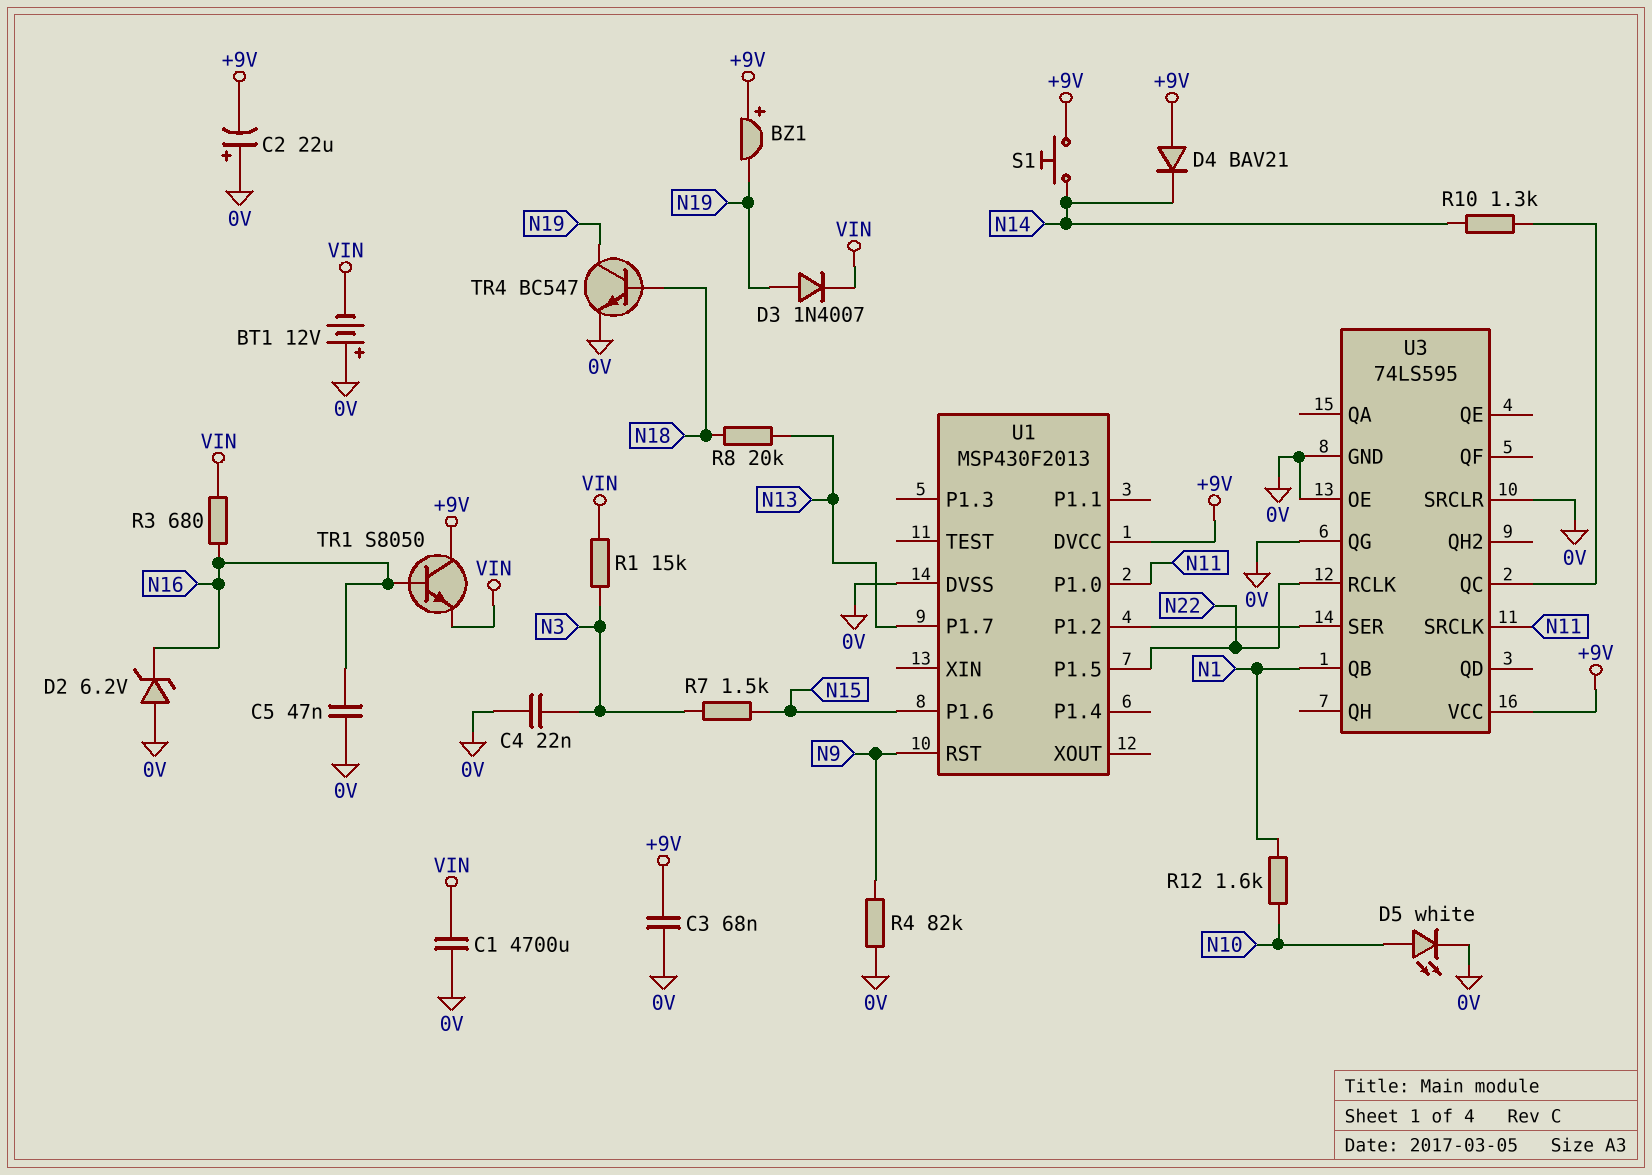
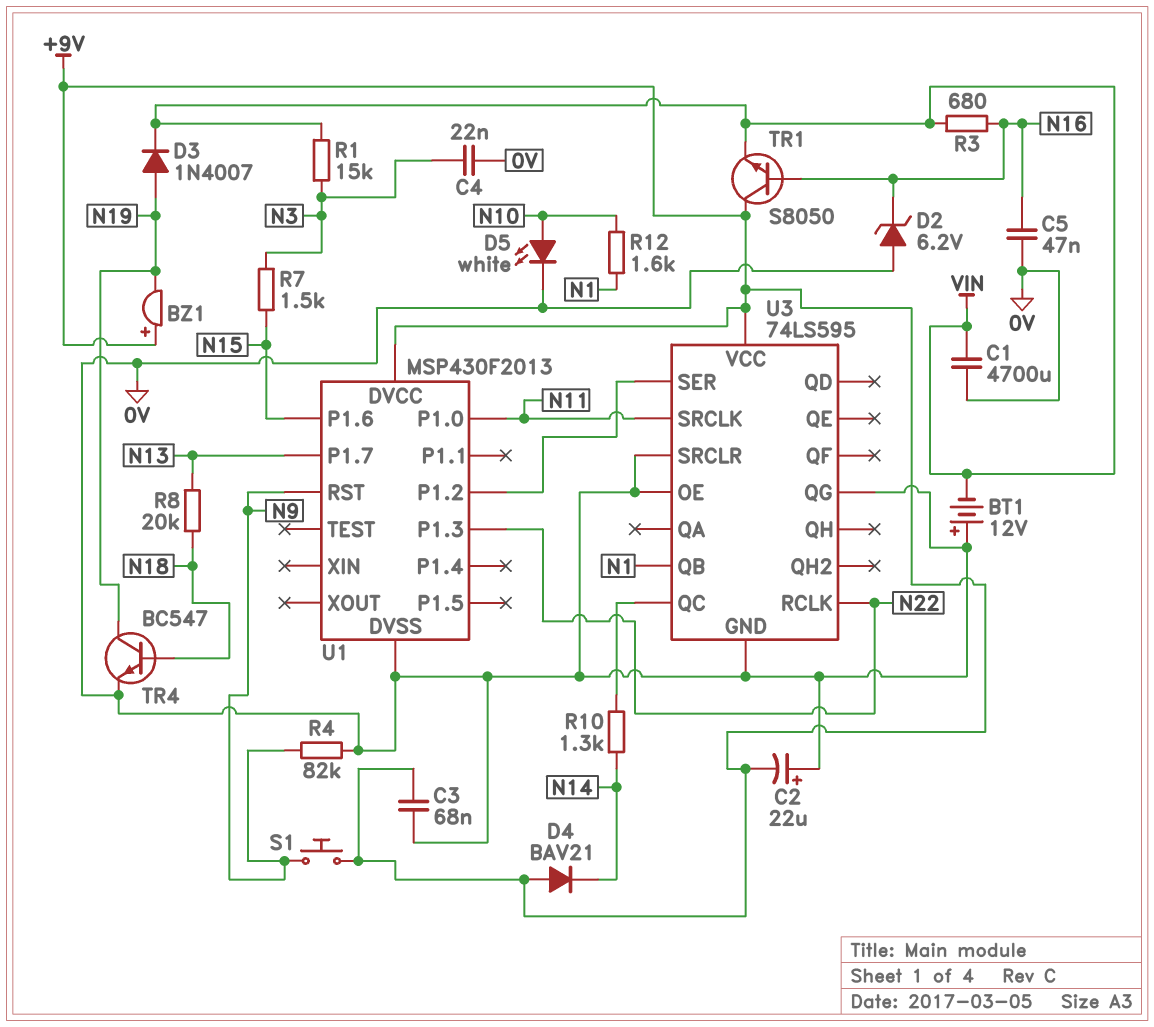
S1: button (+9V, N14) -> button (+9V, N9)
U1 pin P1.3: none -> N22
U1 pin P1.5: N22 -> none

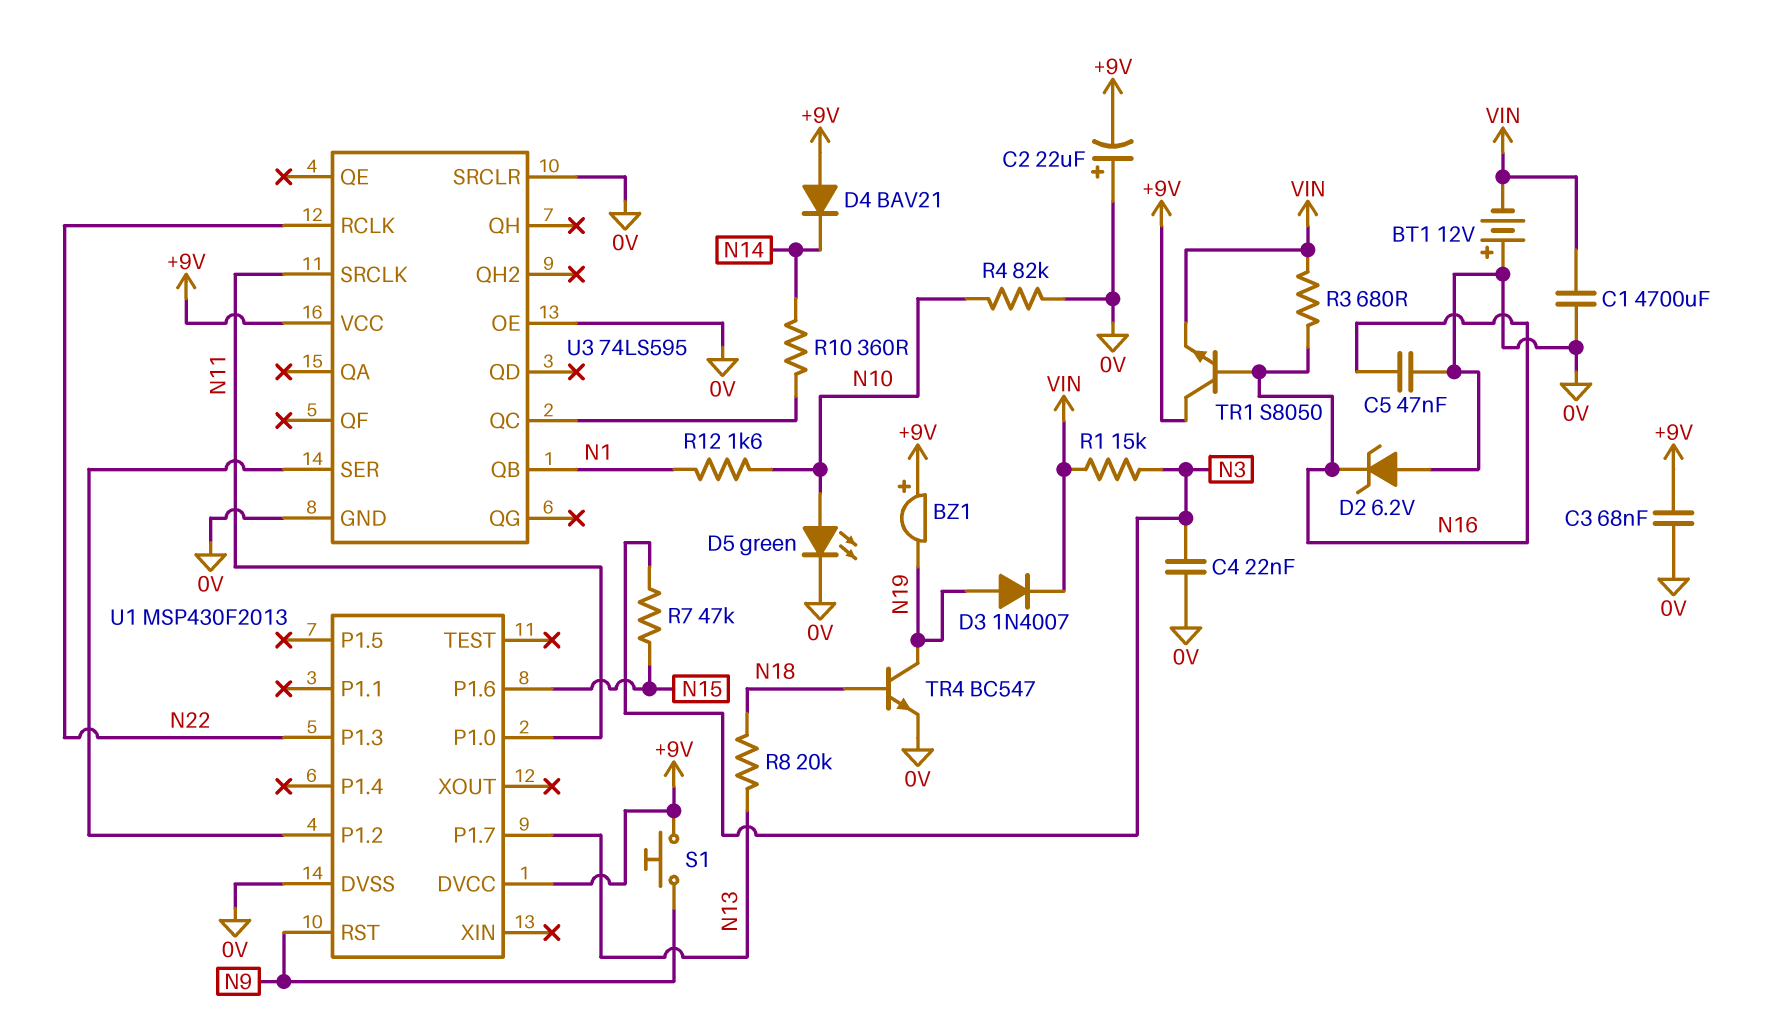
D5: LED white (A N10, K 0V) -> LED green (A N10, K 0V)
R4: 82k (0V, N9) -> 82k (0V, N10)
R7: 1.5k (N3, N15) -> 47k (N3, N15)
R10: 1.3k (N14, U3/QC) -> 360 (N14, U3/QC)
U3 pin QG: 0V -> none

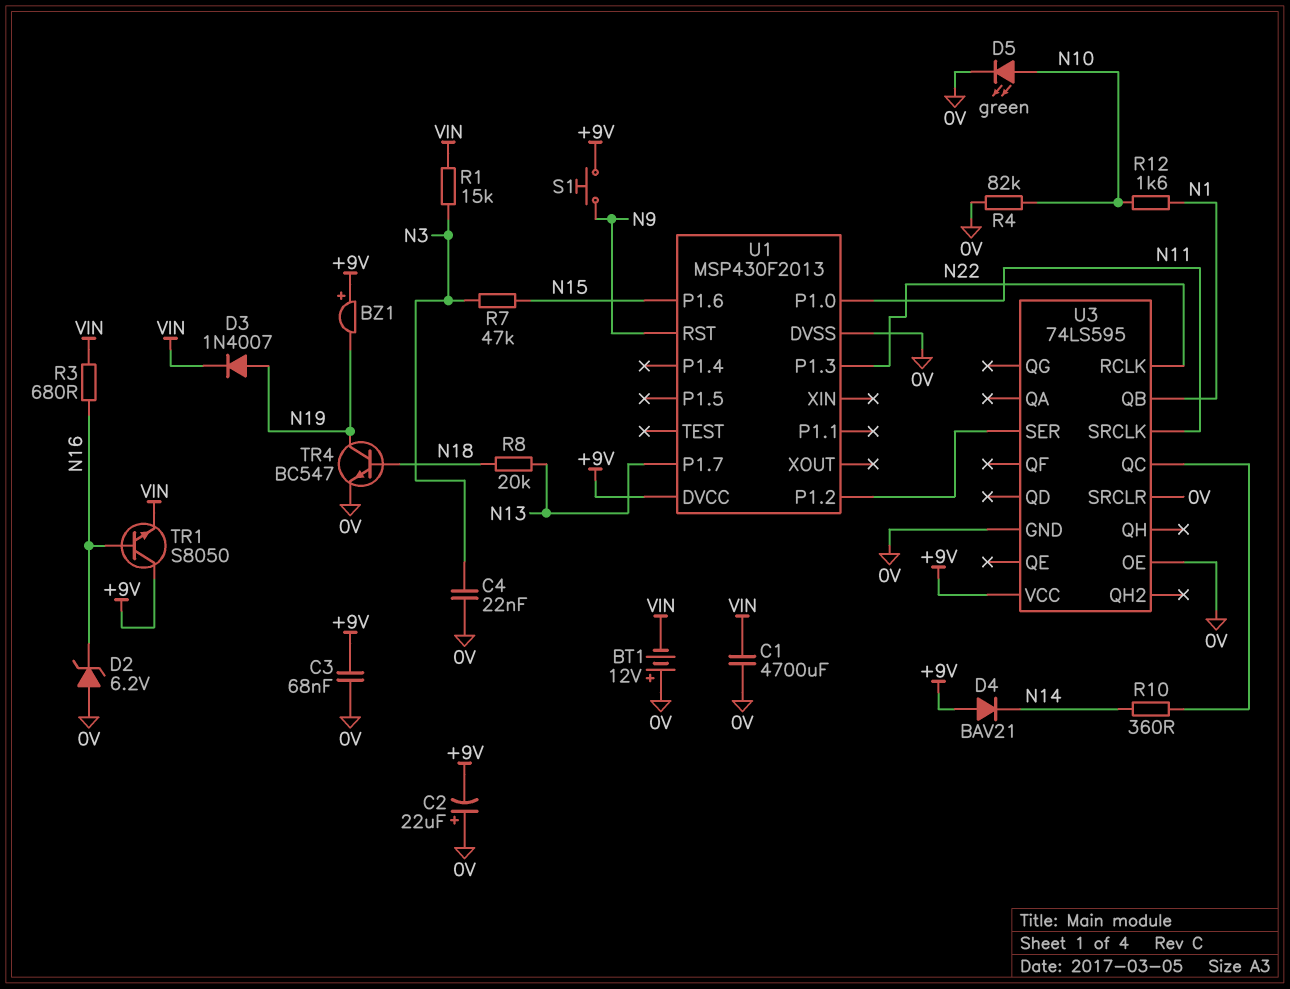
C5: 47nF (0V, N16) -> none

